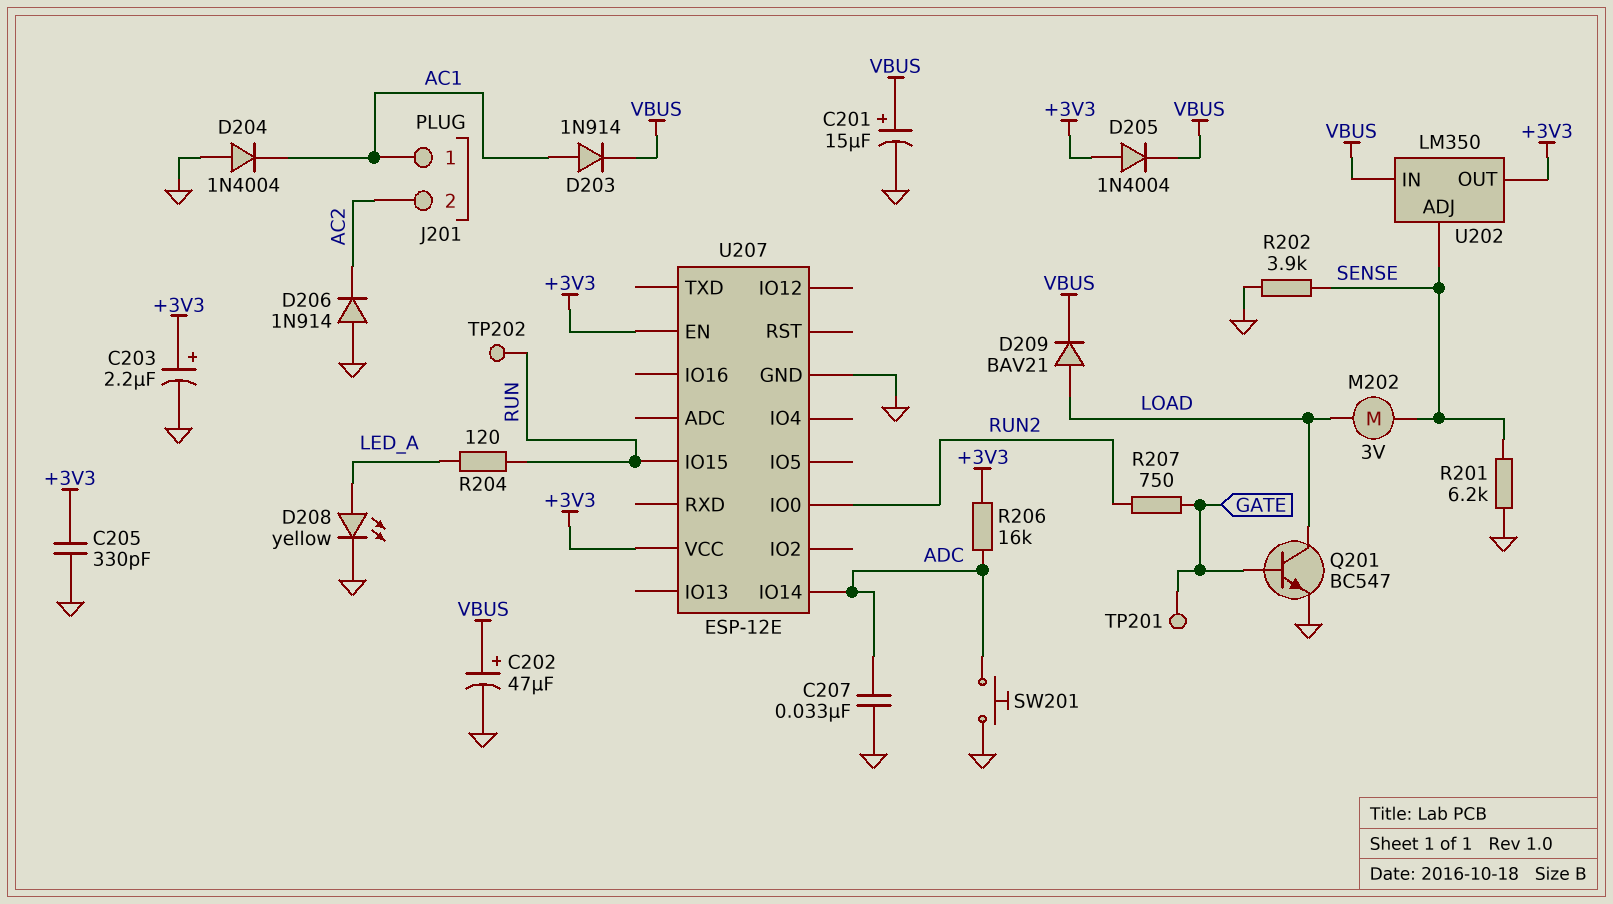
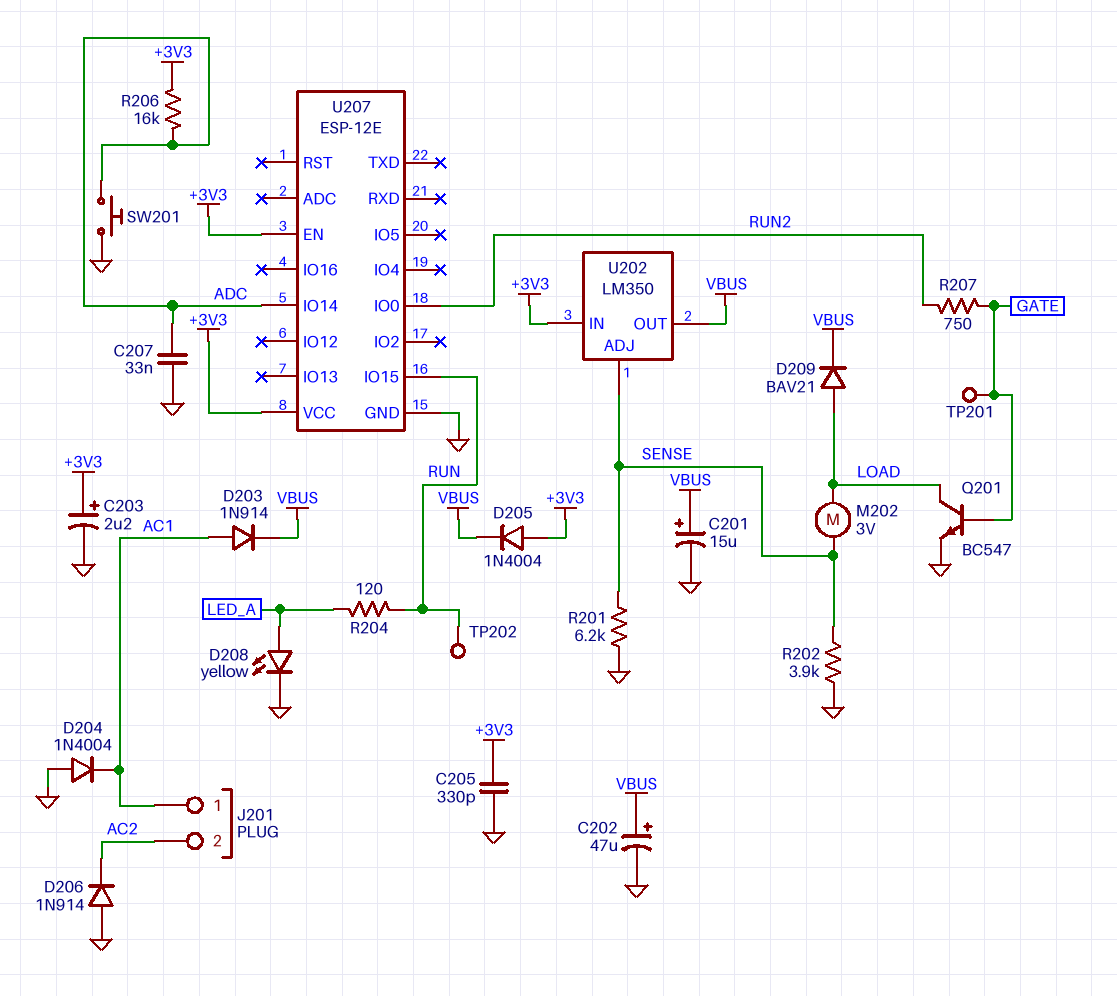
U202 pin IN: VBUS -> +3V3
U202 pin OUT: +3V3 -> VBUS

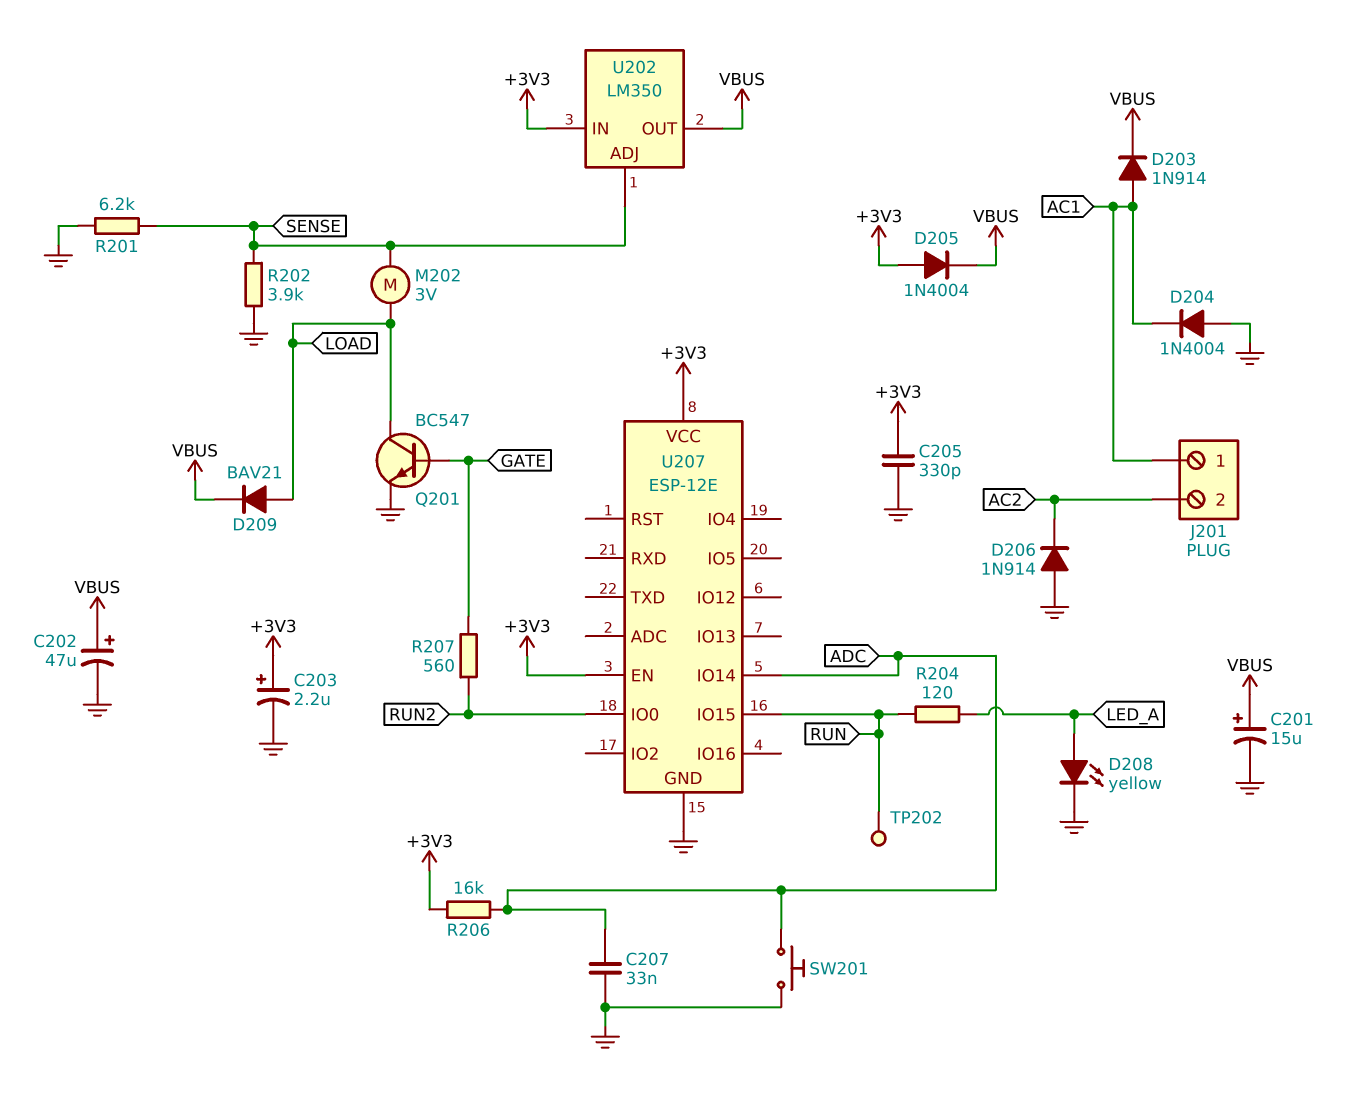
R207: 750 (GATE, RUN2) -> 560 (GATE, RUN2)
TP201: test point (GATE) -> none

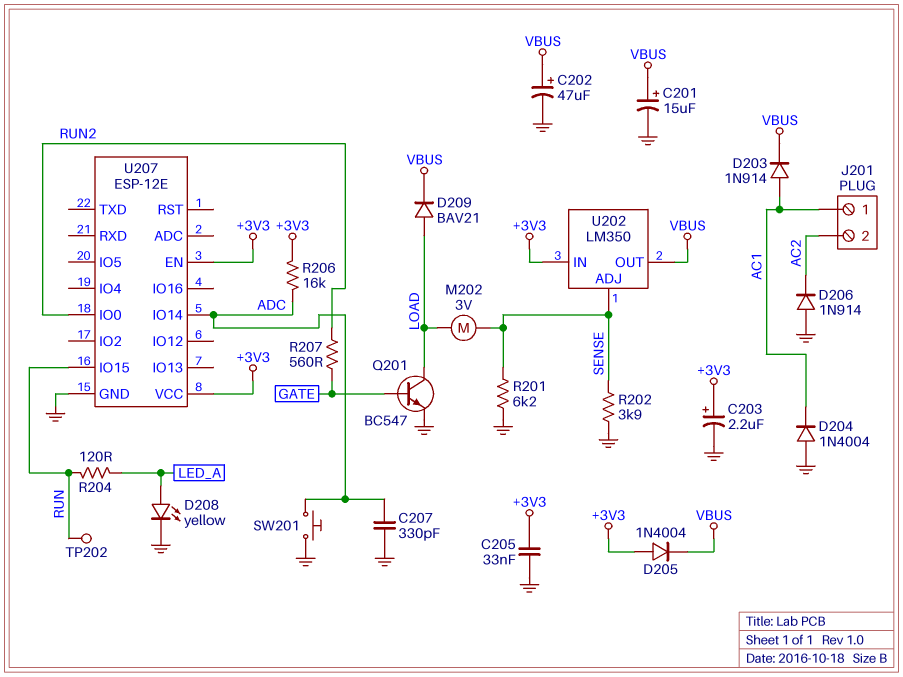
C205: 330pF (+3V3, GND) -> 33nF (+3V3, GND)
C207: 33nF (ADC, GND) -> 330pF (ADC, GND)

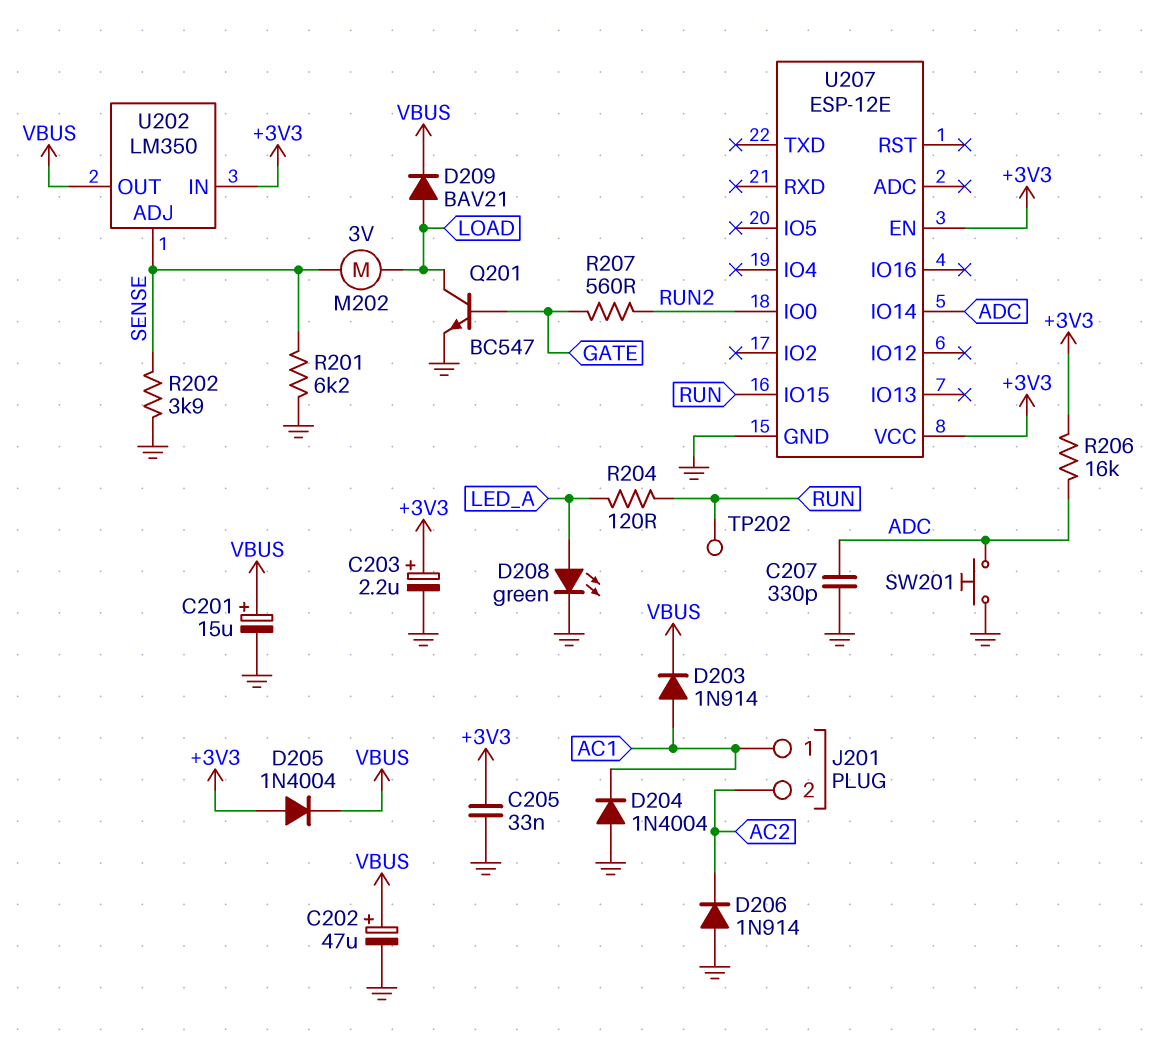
D208: LED yellow (A LED_A, K GND) -> LED green (A LED_A, K GND)

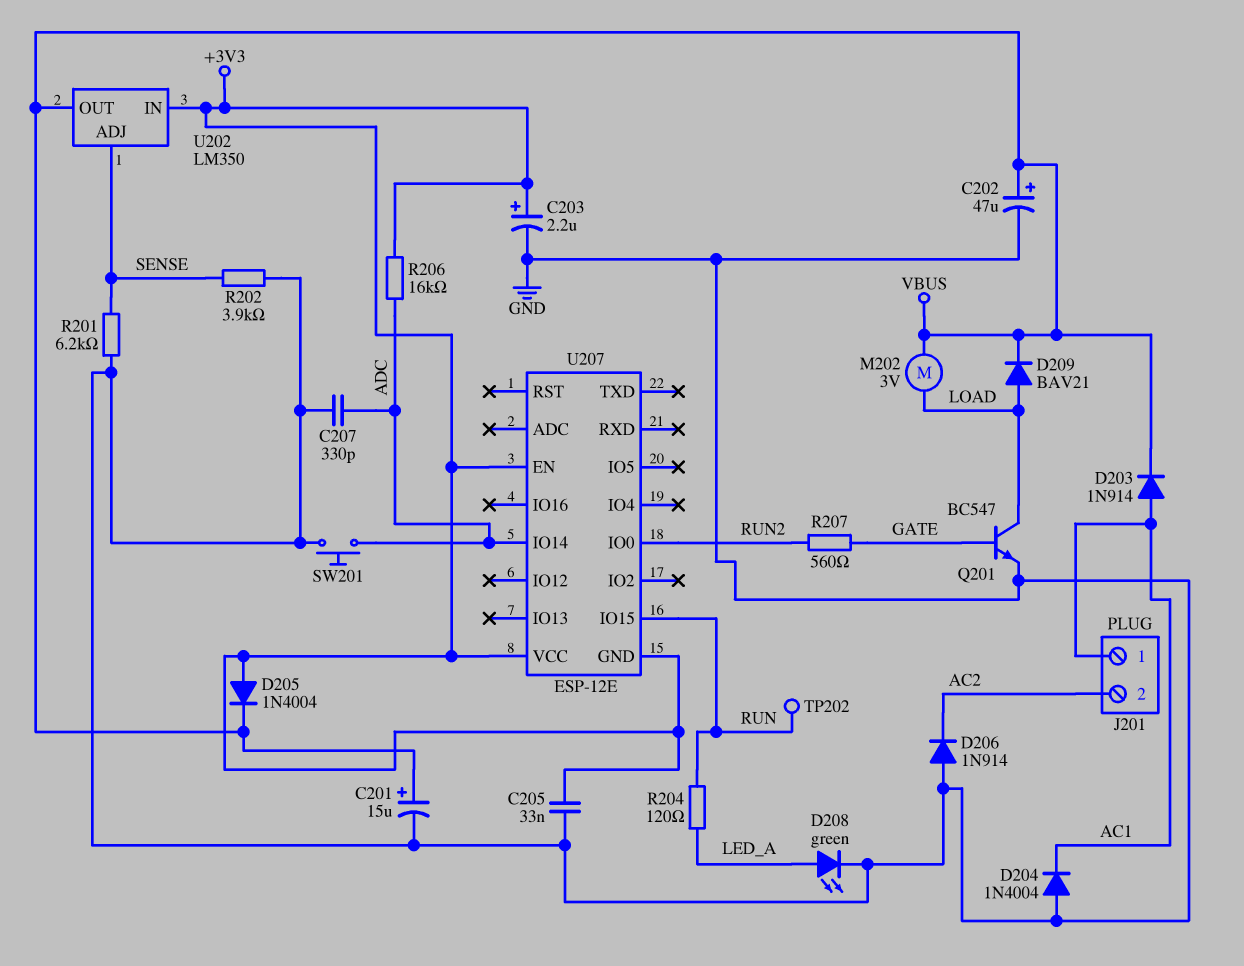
M202: motor 3V (LOAD, SENSE) -> motor 3V (LOAD, VBUS)
U207 pin GND: GND -> +3V3

